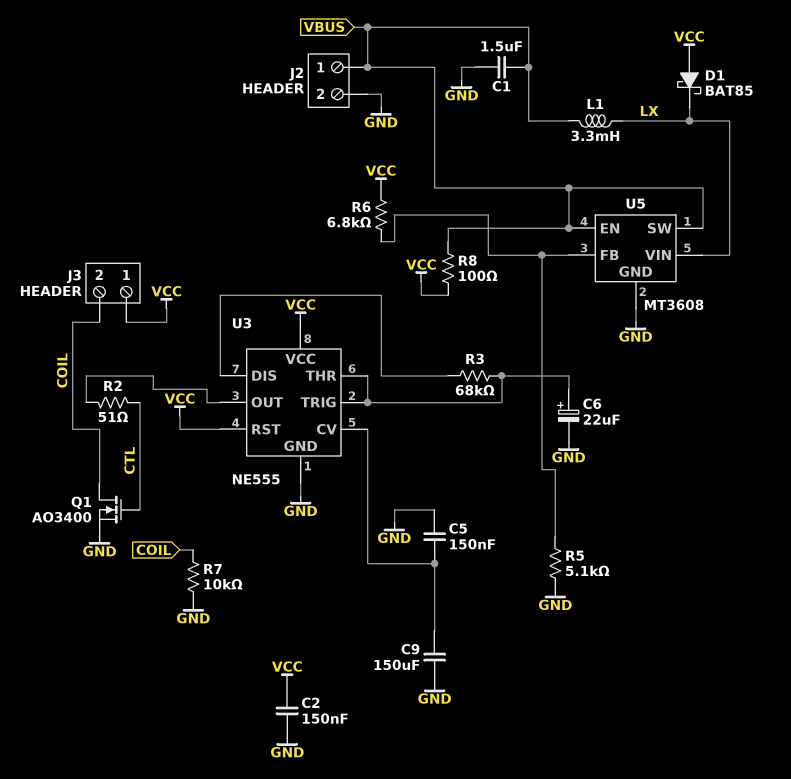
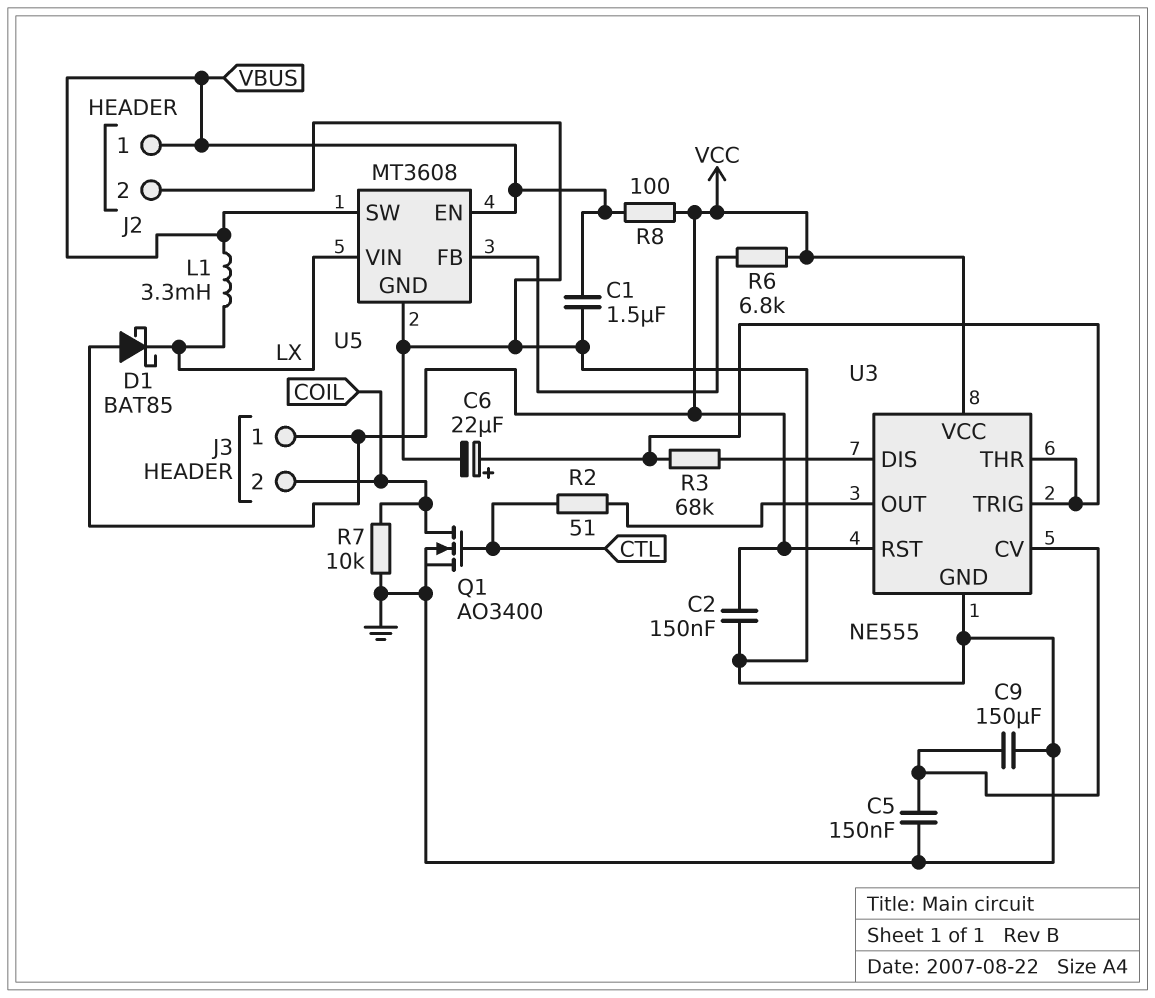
R5: 5.1k (GND, U5/FB) -> none

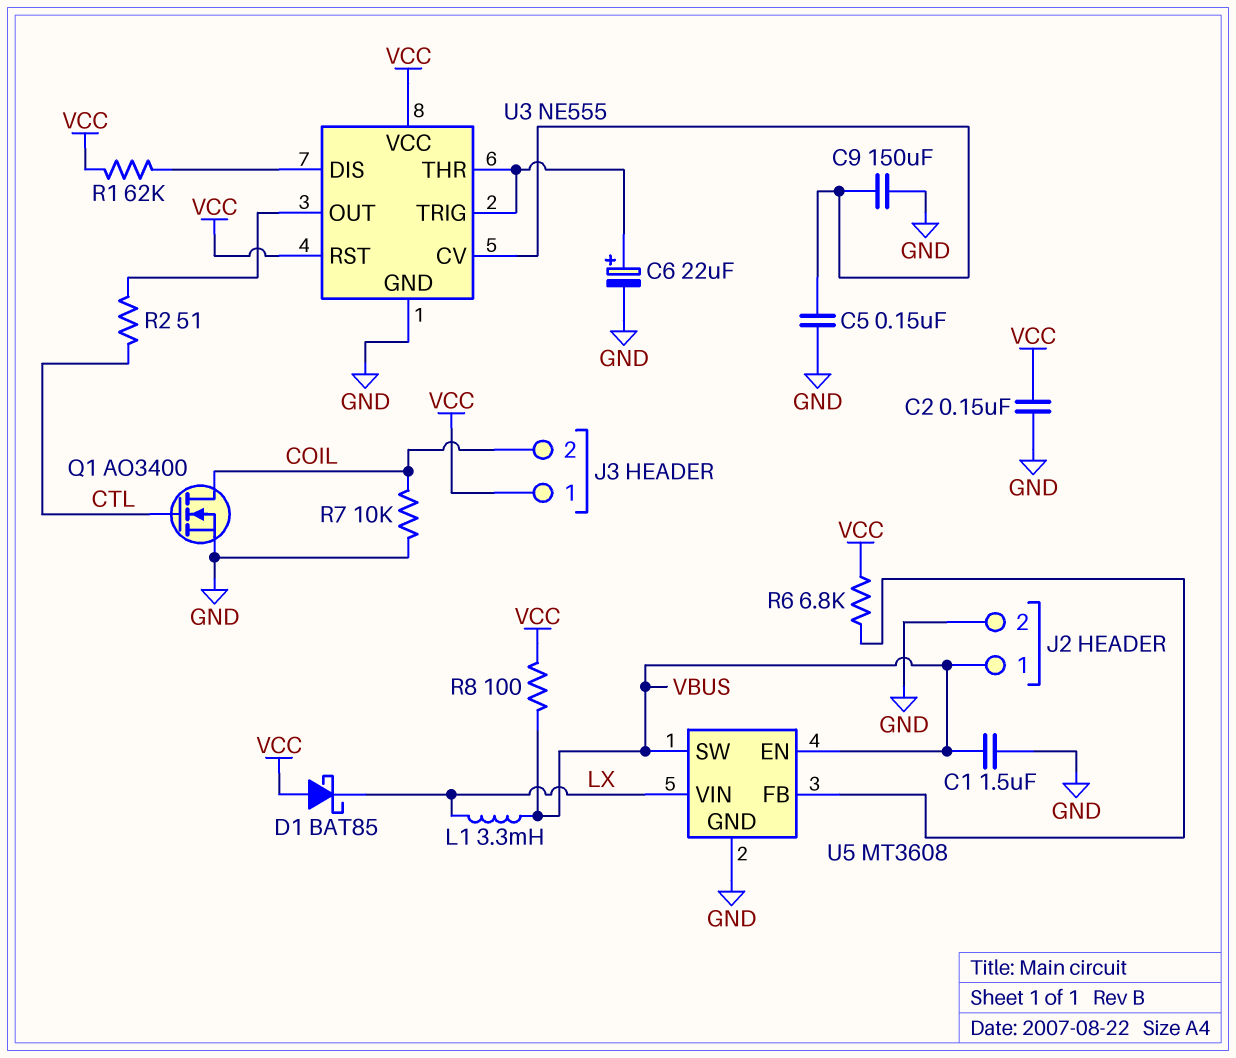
R1: none -> 62k (U3/DIS, VCC)
R3: 68k (U3/DIS, U3/THR) -> none

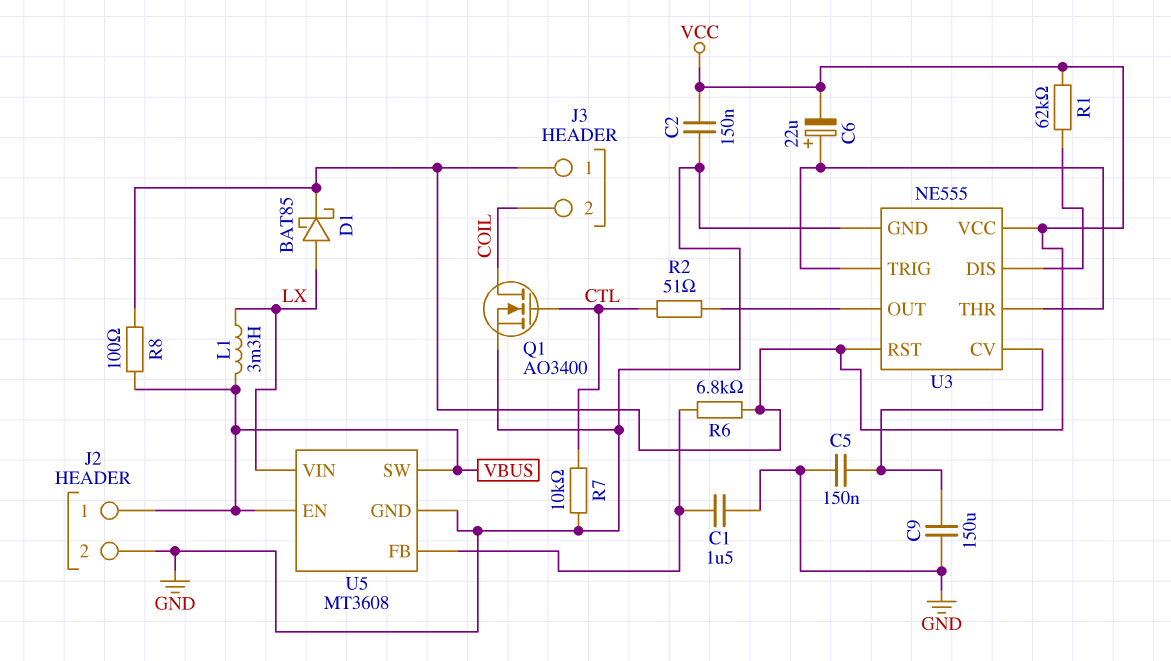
C1: 1.5uF (GND, VBUS) -> 1.5uF (GND, U5/FB)
C6: 22uF (plus U3/THR, minus GND) -> 22uF (plus U3/THR, minus VCC)
D1: schottky BAT85 (A VCC, K LX) -> schottky BAT85 (A LX, K VCC)
R7: 10k (COIL, GND) -> 10k (CTL, GND)

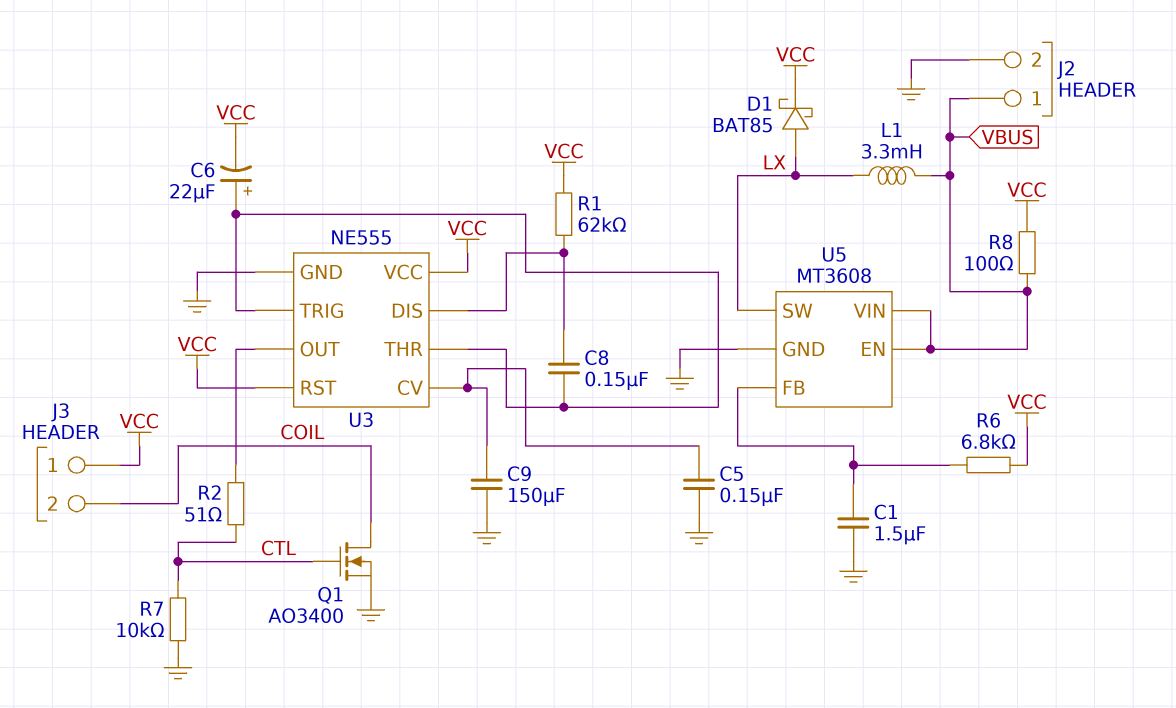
C2: 150nF (GND, VCC) -> none
C8: none -> 150nF (U3/DIS, U3/THR)
U5 pin SW: VBUS -> LX
U5 pin VIN: LX -> VBUS

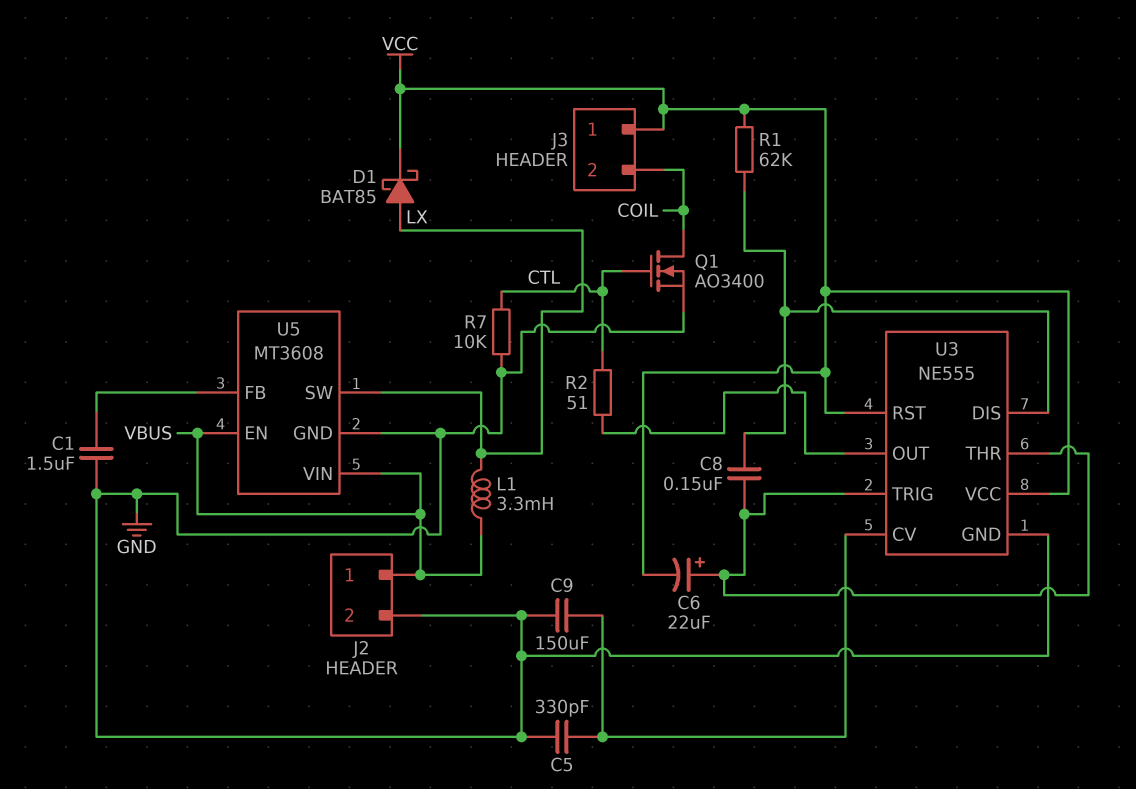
C5: 150nF (GND, U3/CV) -> 330pF (GND, U3/CV)
R6: 6.8k (U5/FB, VCC) -> none
R8: 100 (VBUS, VCC) -> none

